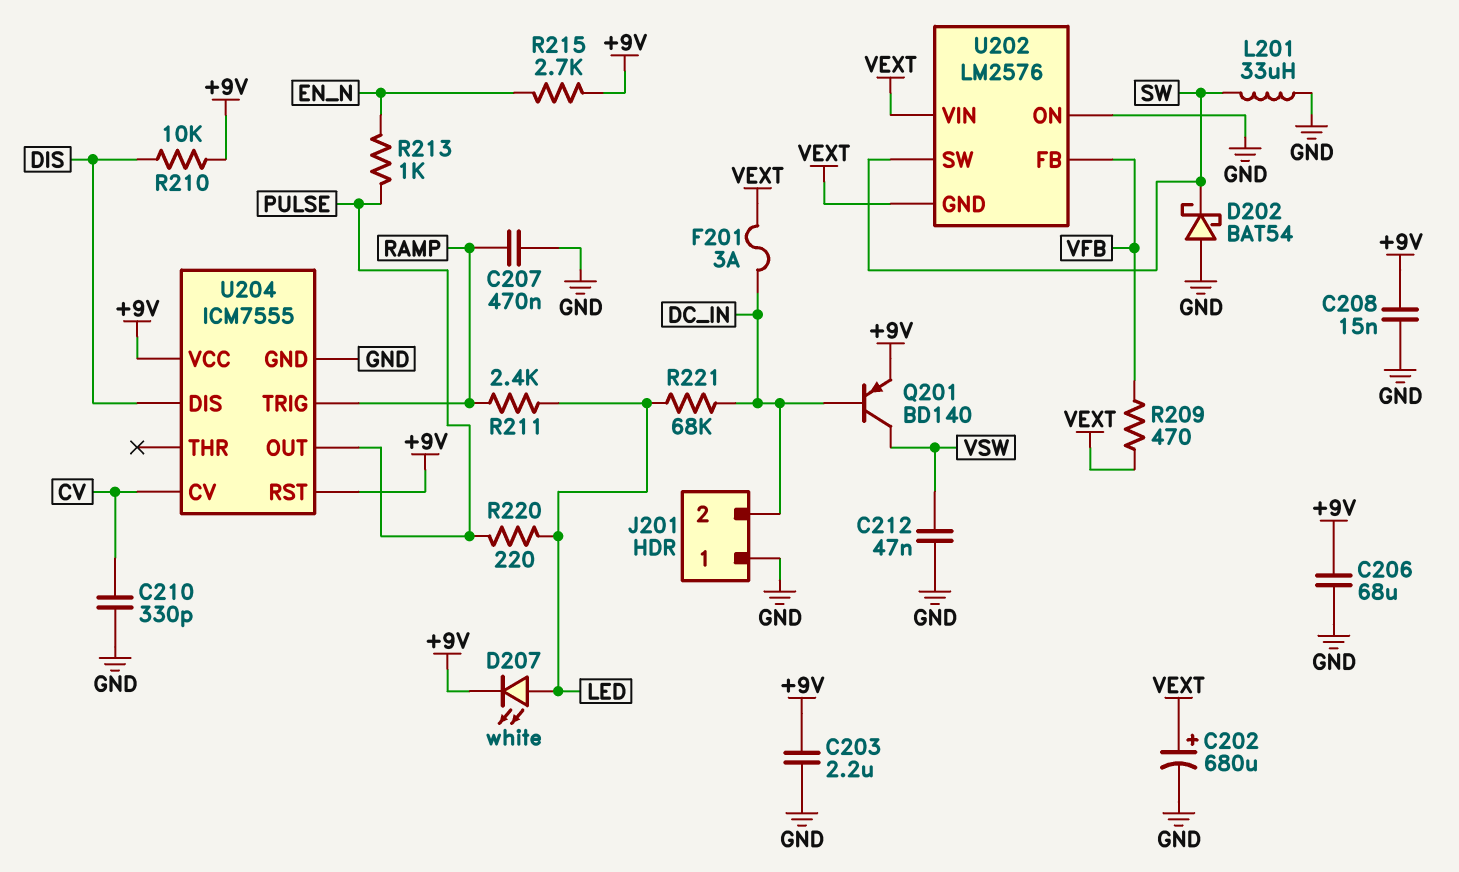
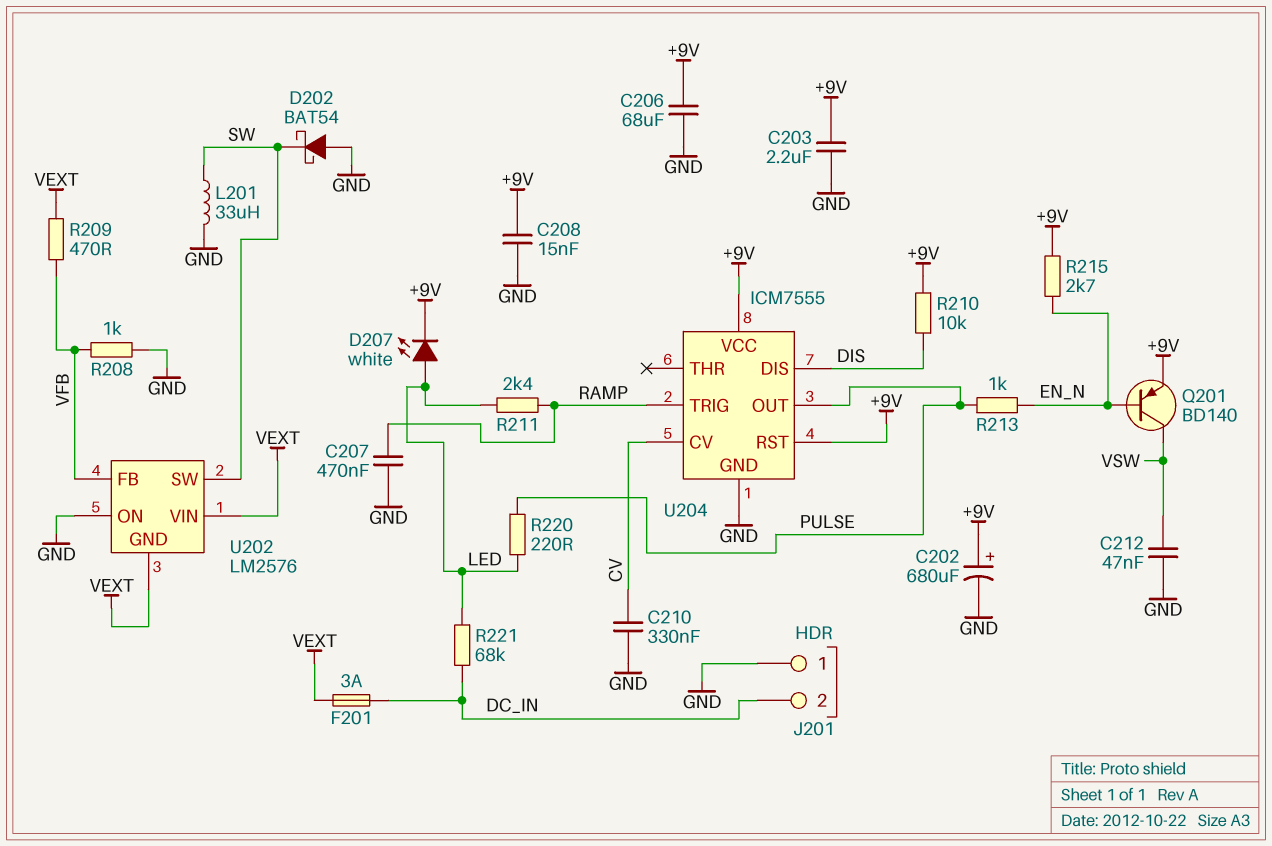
C202: 680uF (plus VEXT, minus GND) -> 680uF (plus +9V, minus GND)
C210: 330pF (CV, GND) -> 330nF (CV, GND)
Q201: PNP BD140 (B DC_IN, C VSW, E +9V) -> PNP BD140 (B EN_N, C VSW, E +9V)
R208: none -> 1k (GND, VFB)

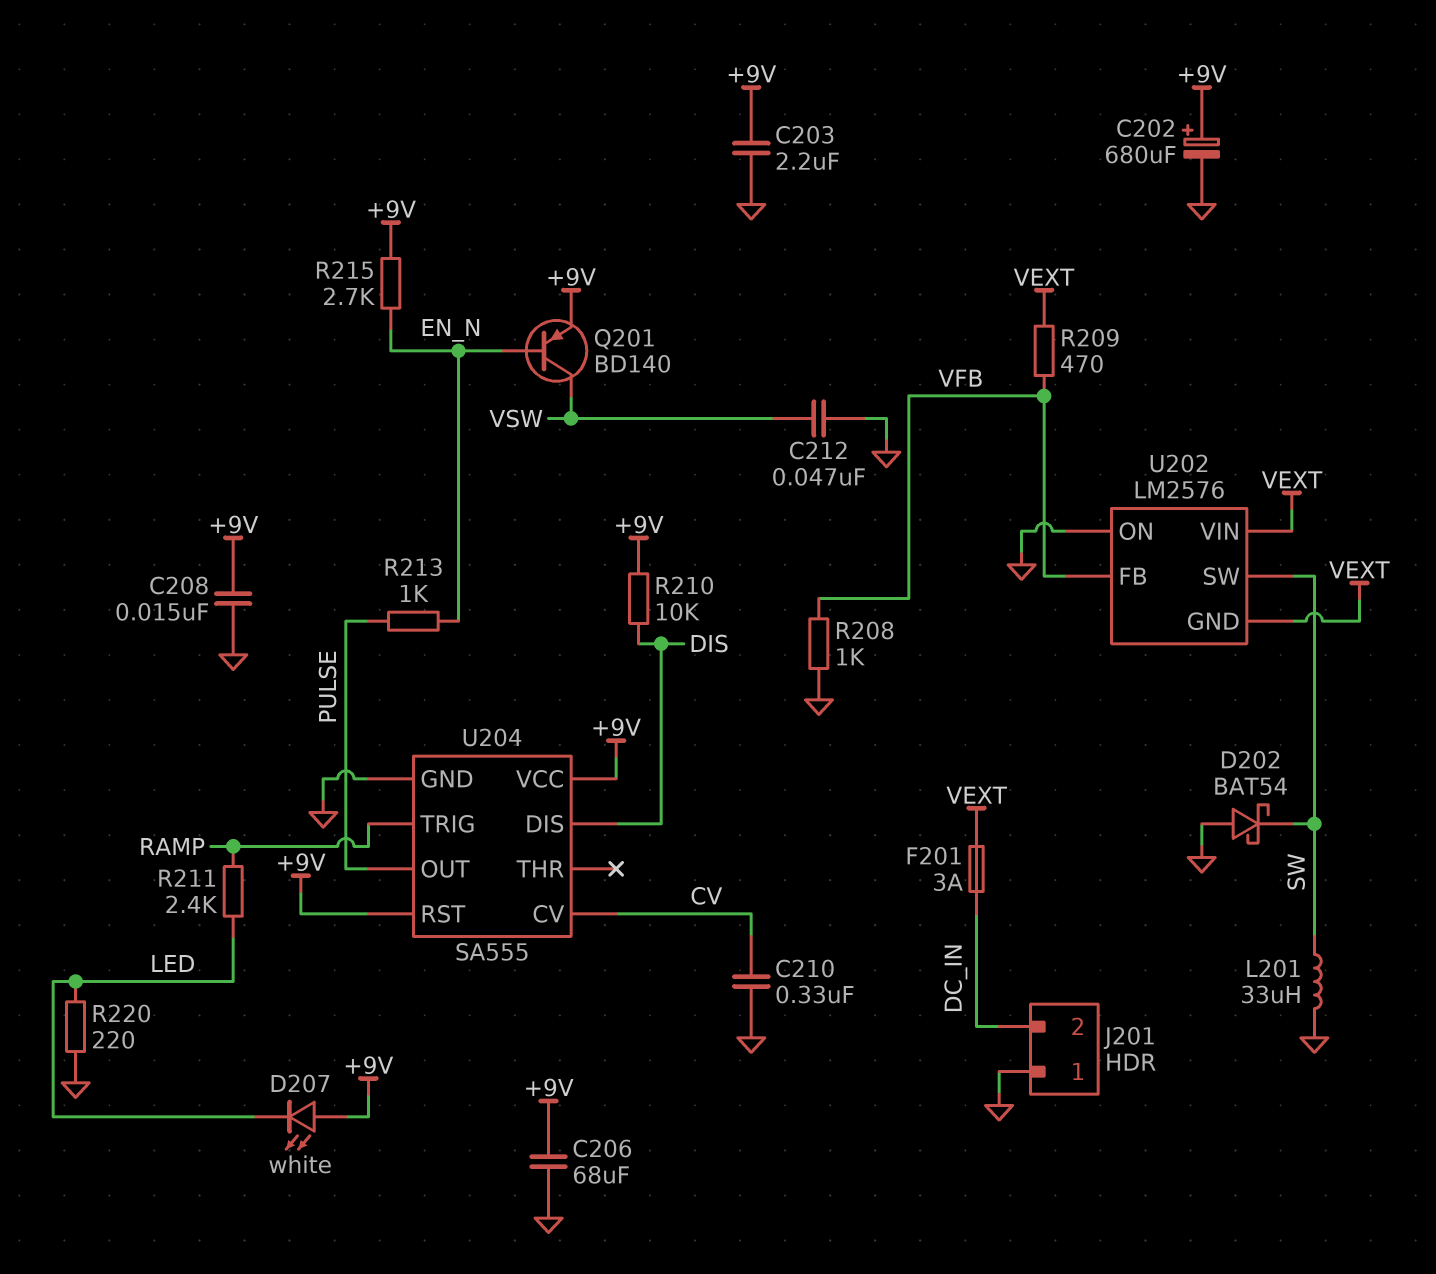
C207: 470nF (GND, RAMP) -> none
D207: LED white (A LED, K +9V) -> LED white (A +9V, K LED)
R220: 220 (LED, PULSE) -> 220 (GND, LED)
R221: 68k (DC_IN, LED) -> none
U204: ICM7555 -> SA555

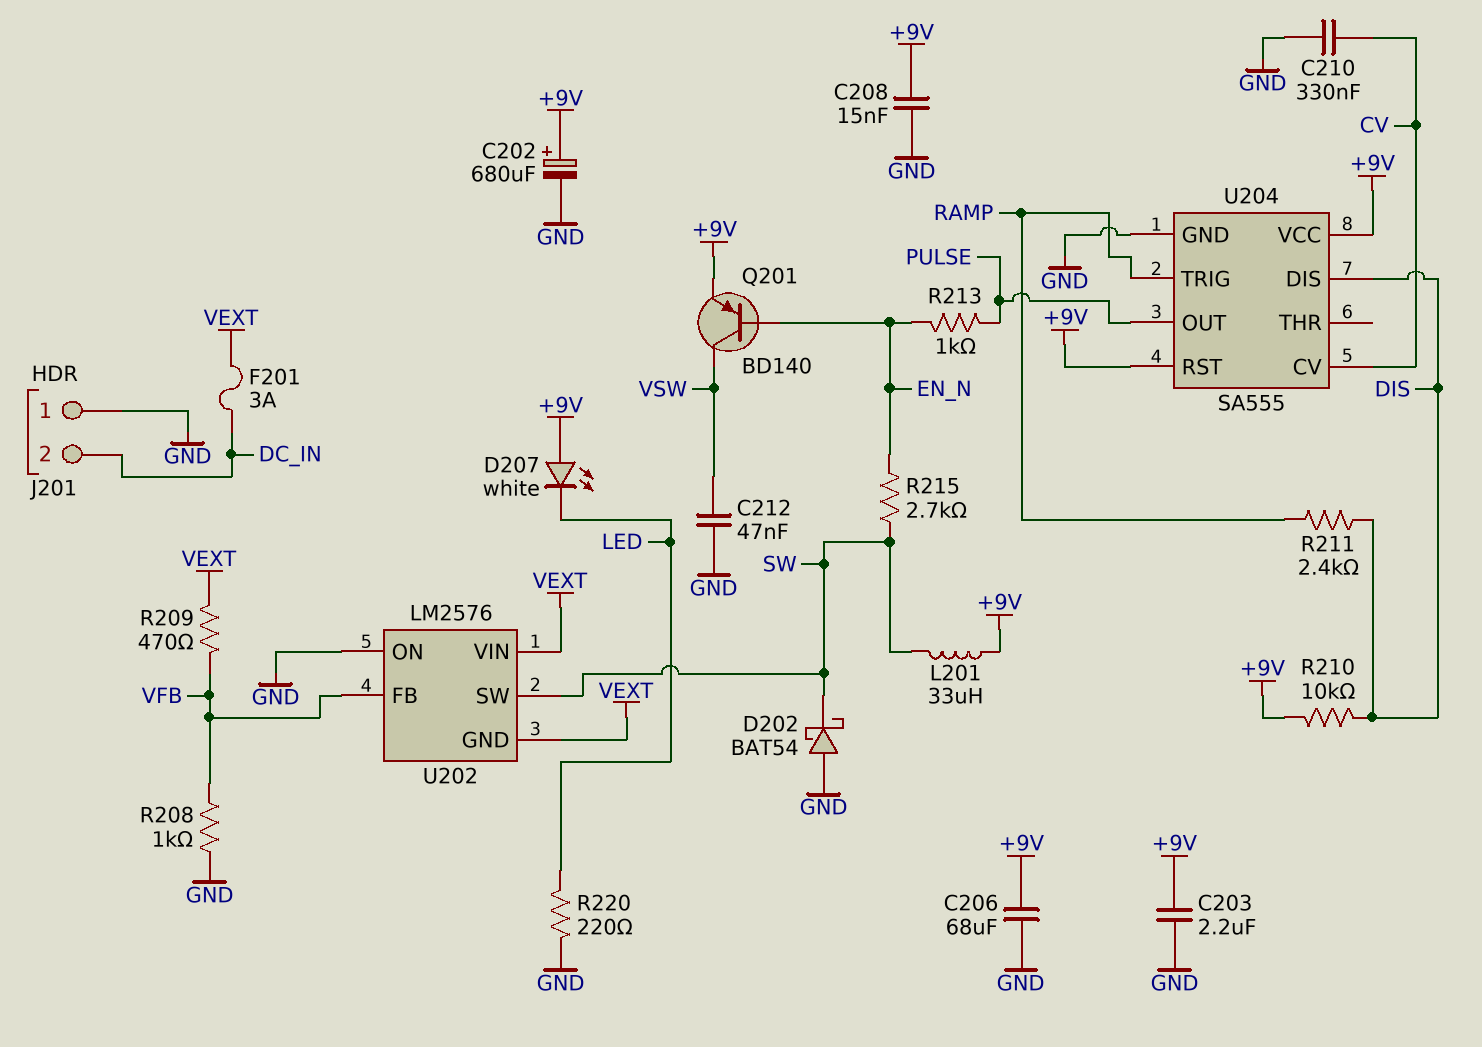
L201: 33uH (GND, SW) -> 33uH (+9V, SW)
R211: 2.4k (LED, RAMP) -> 2.4k (DIS, RAMP)
R215: 2.7k (+9V, EN_N) -> 2.7k (EN_N, SW)

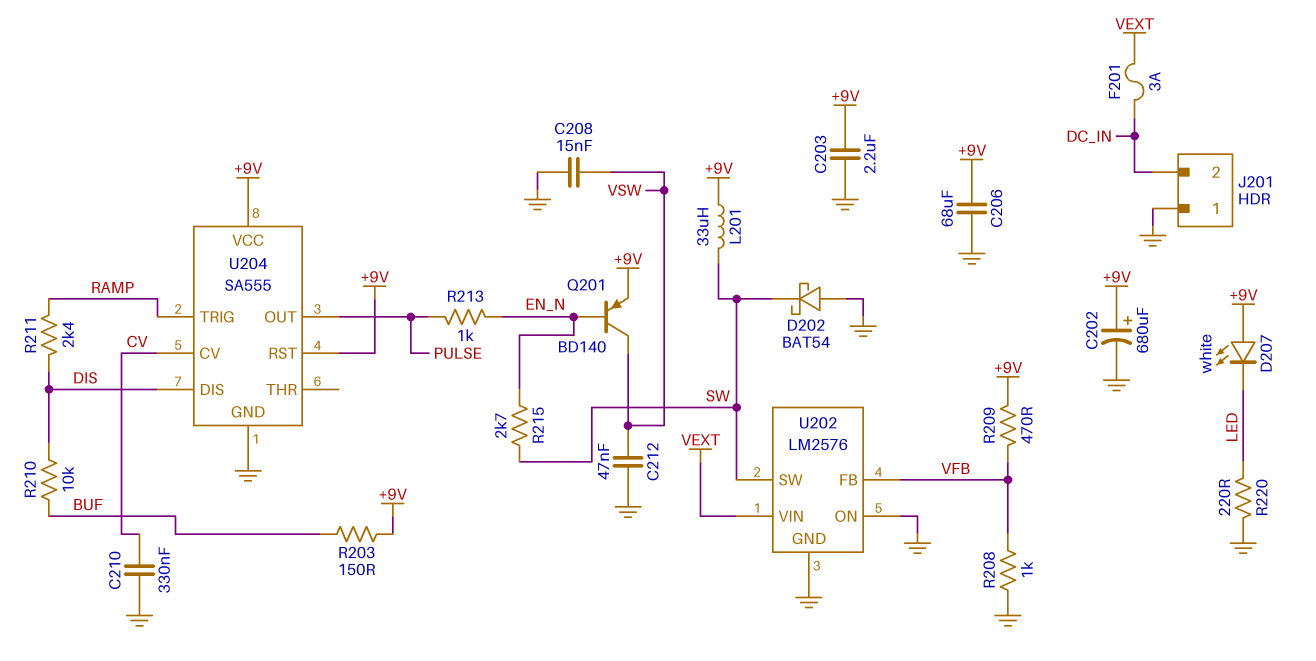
C208: 15nF (+9V, GND) -> 15nF (GND, VSW)
R203: none -> 150 (+9V, BUF)
R209: 470 (VEXT, VFB) -> 470 (+9V, VFB)
R210: 10k (+9V, DIS) -> 10k (BUF, DIS)
U202 pin GND: VEXT -> GND

